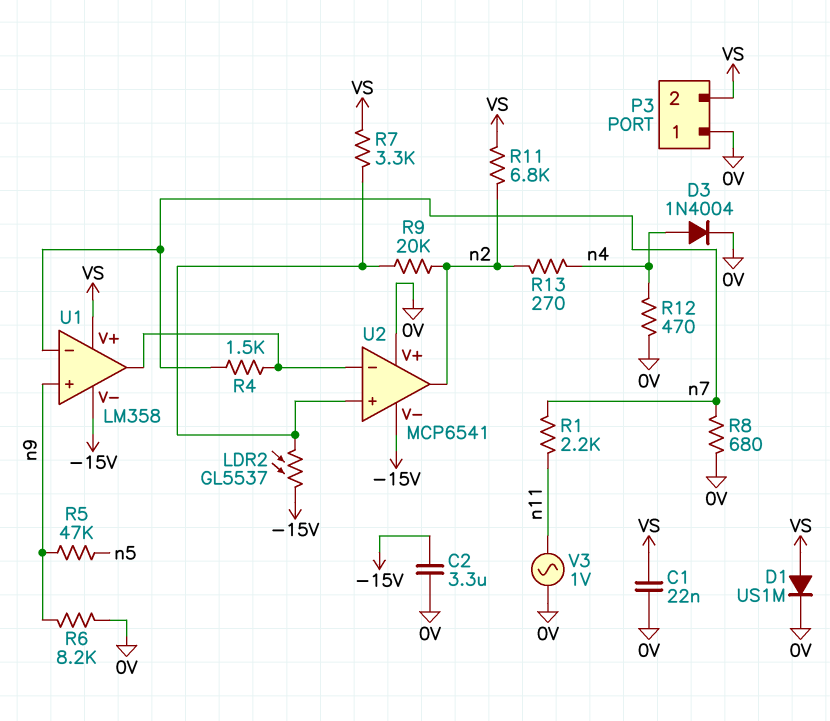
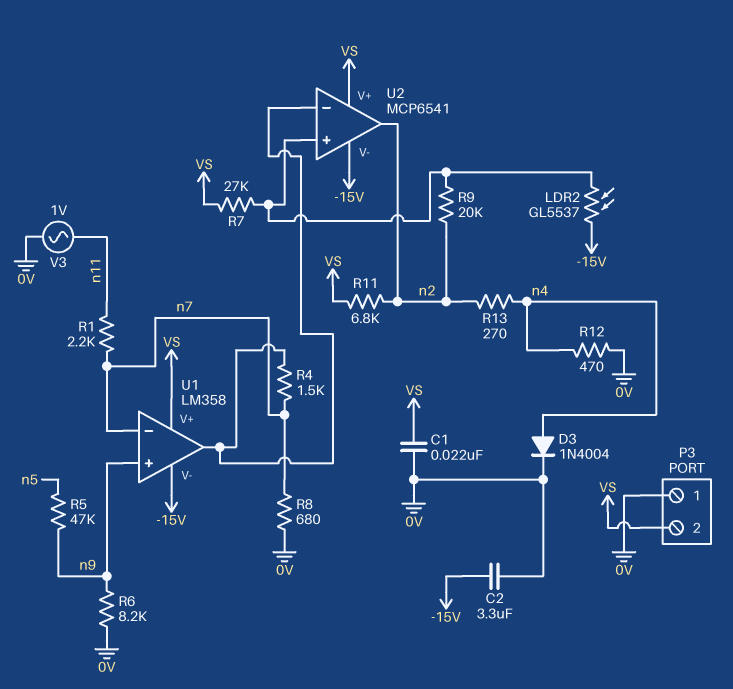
D1: diode US1M (A VS, K 0V) -> none
R7: 3.3k (U2/in+, VS) -> 27k (U2/in+, VS)
U2 pin V+: 0V -> VS

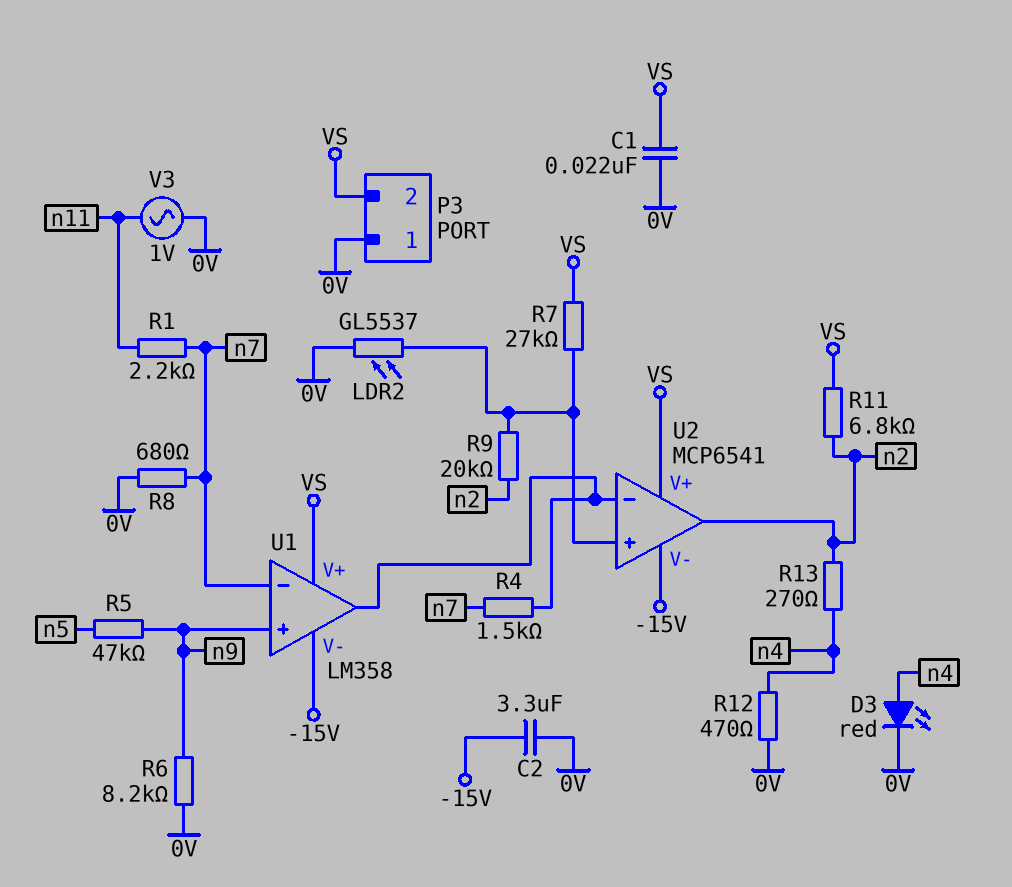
D3: diode 1N4004 (A n4, K 0V) -> LED red (A n4, K 0V)
LDR2: GL5537 (-15V, U2/in+) -> GL5537 (0V, U2/in+)

